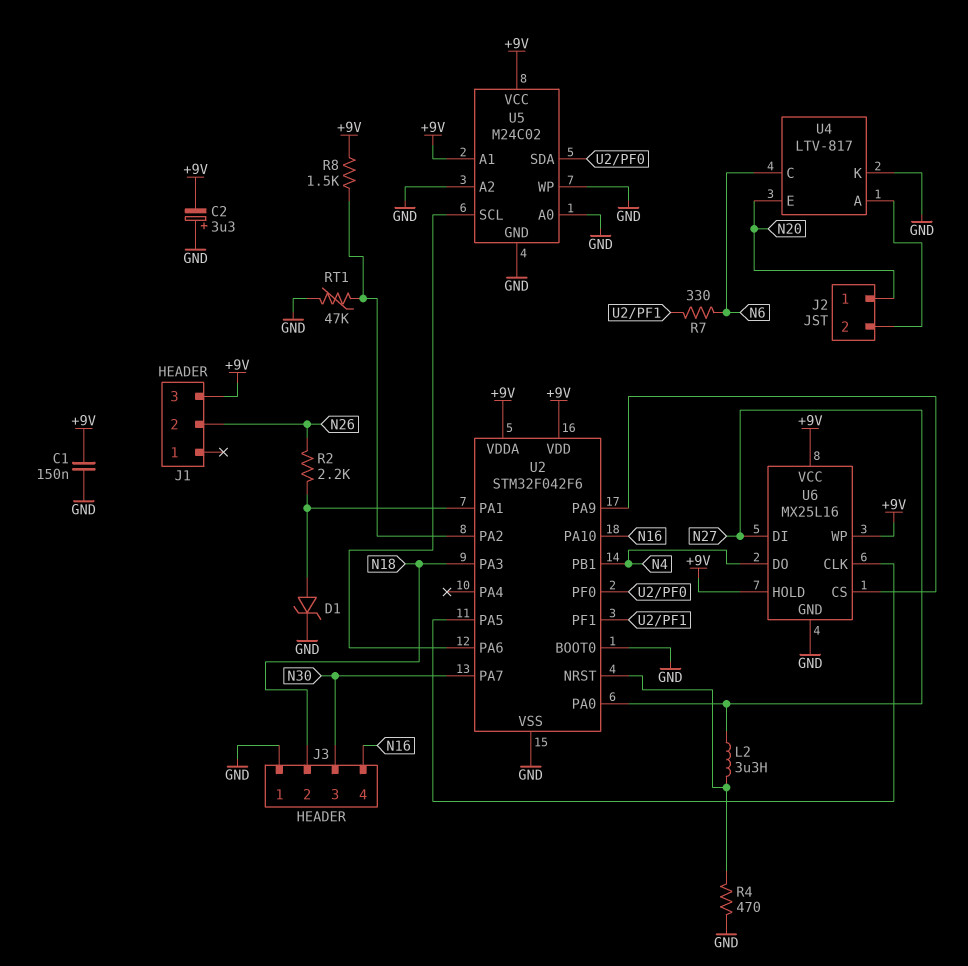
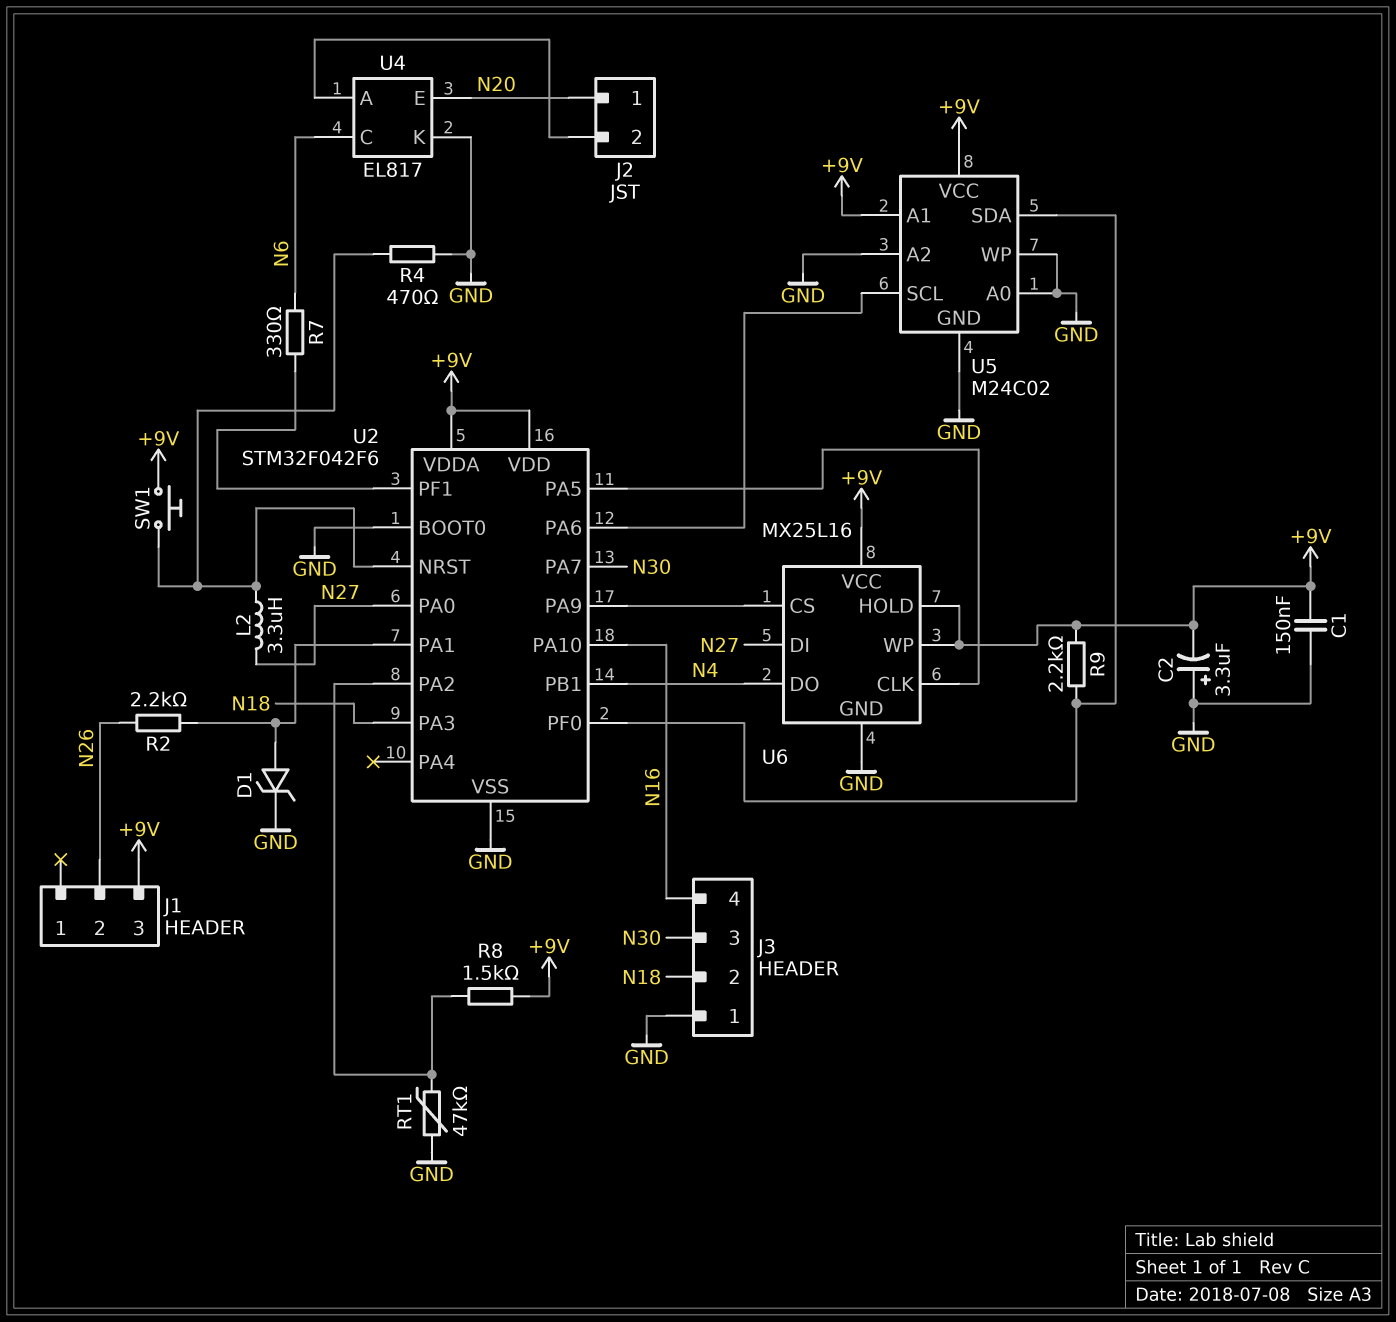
R9: none -> 2.2k (+9V, U2/PF0)
SW1: none -> button (+9V, U2/NRST)
U4: LTV-817 -> EL817

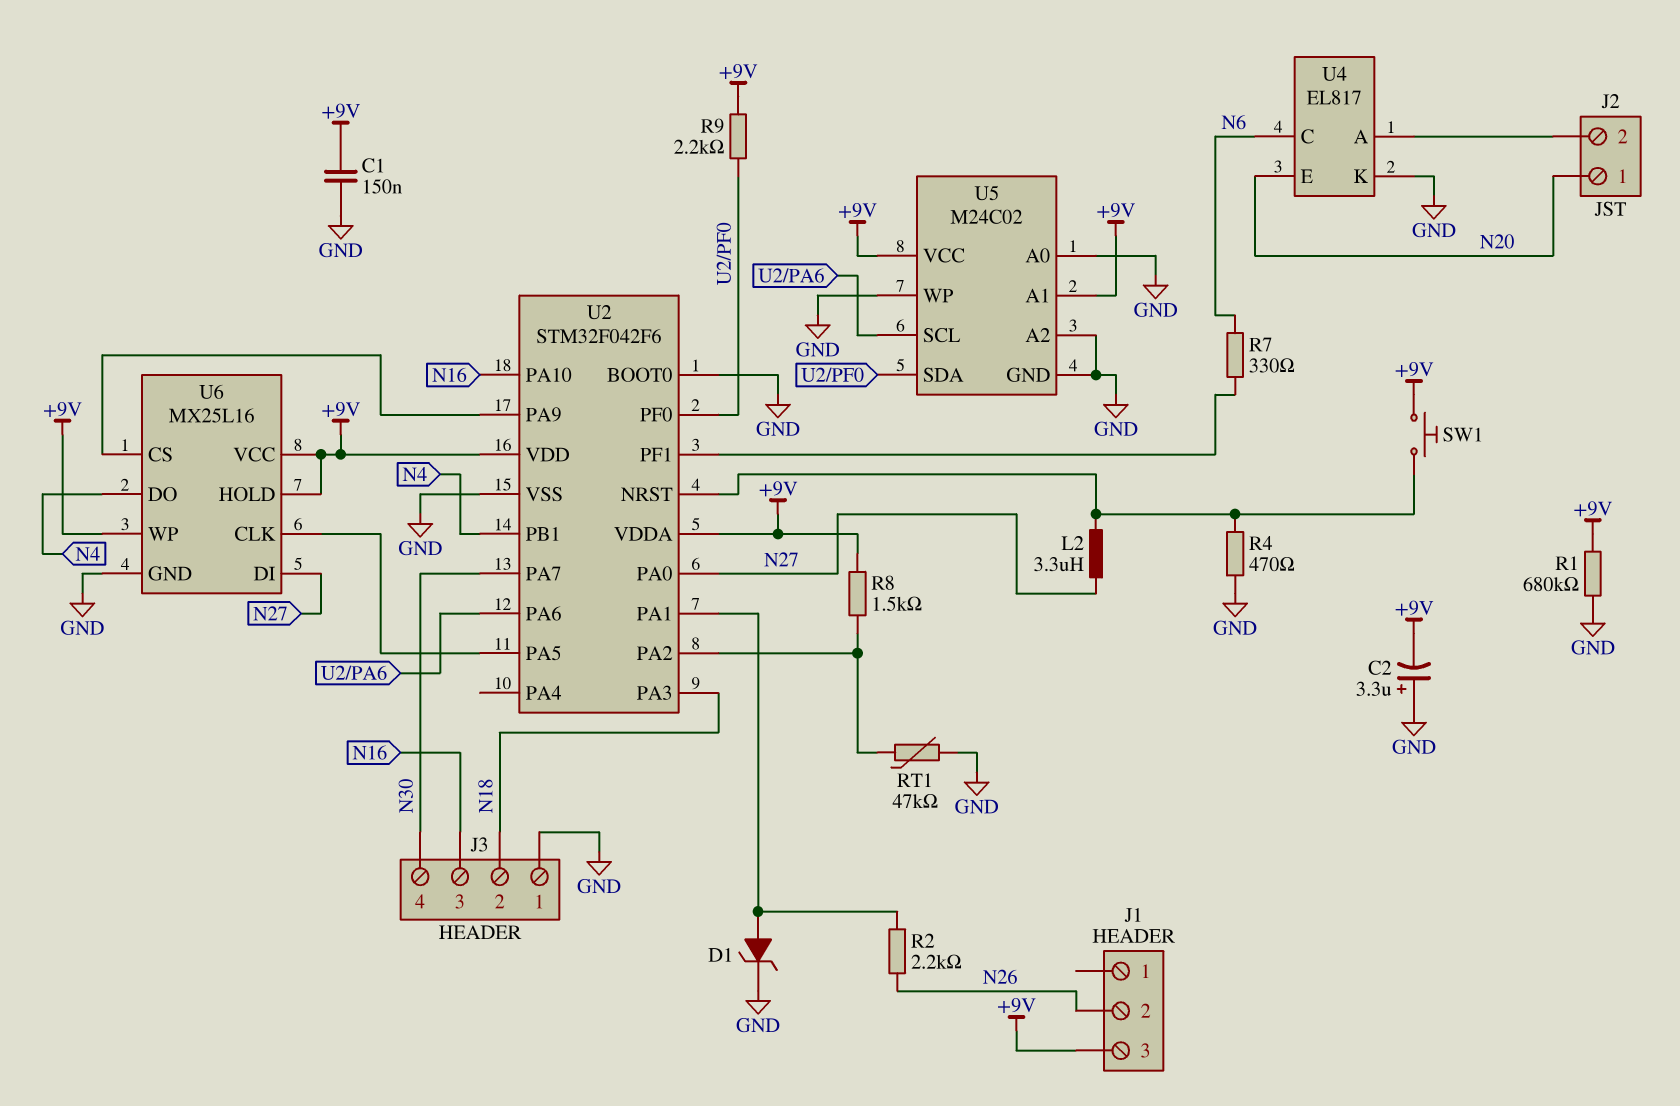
J3 pin 3: N30 -> N16
J3 pin 4: N16 -> N30
R1: none -> 680k (+9V, GND)

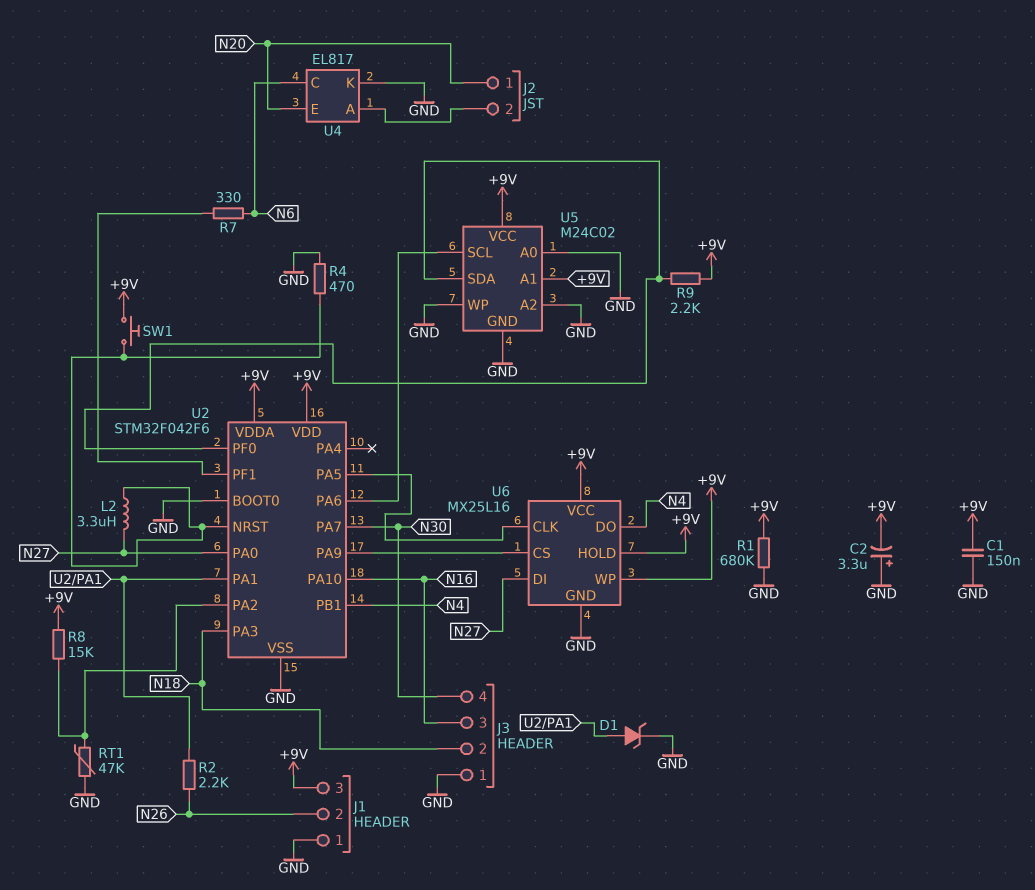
J1 pin 1: none -> GND
R8: 1.5k (+9V, U2/PA2) -> 15k (+9V, U2/PA2)

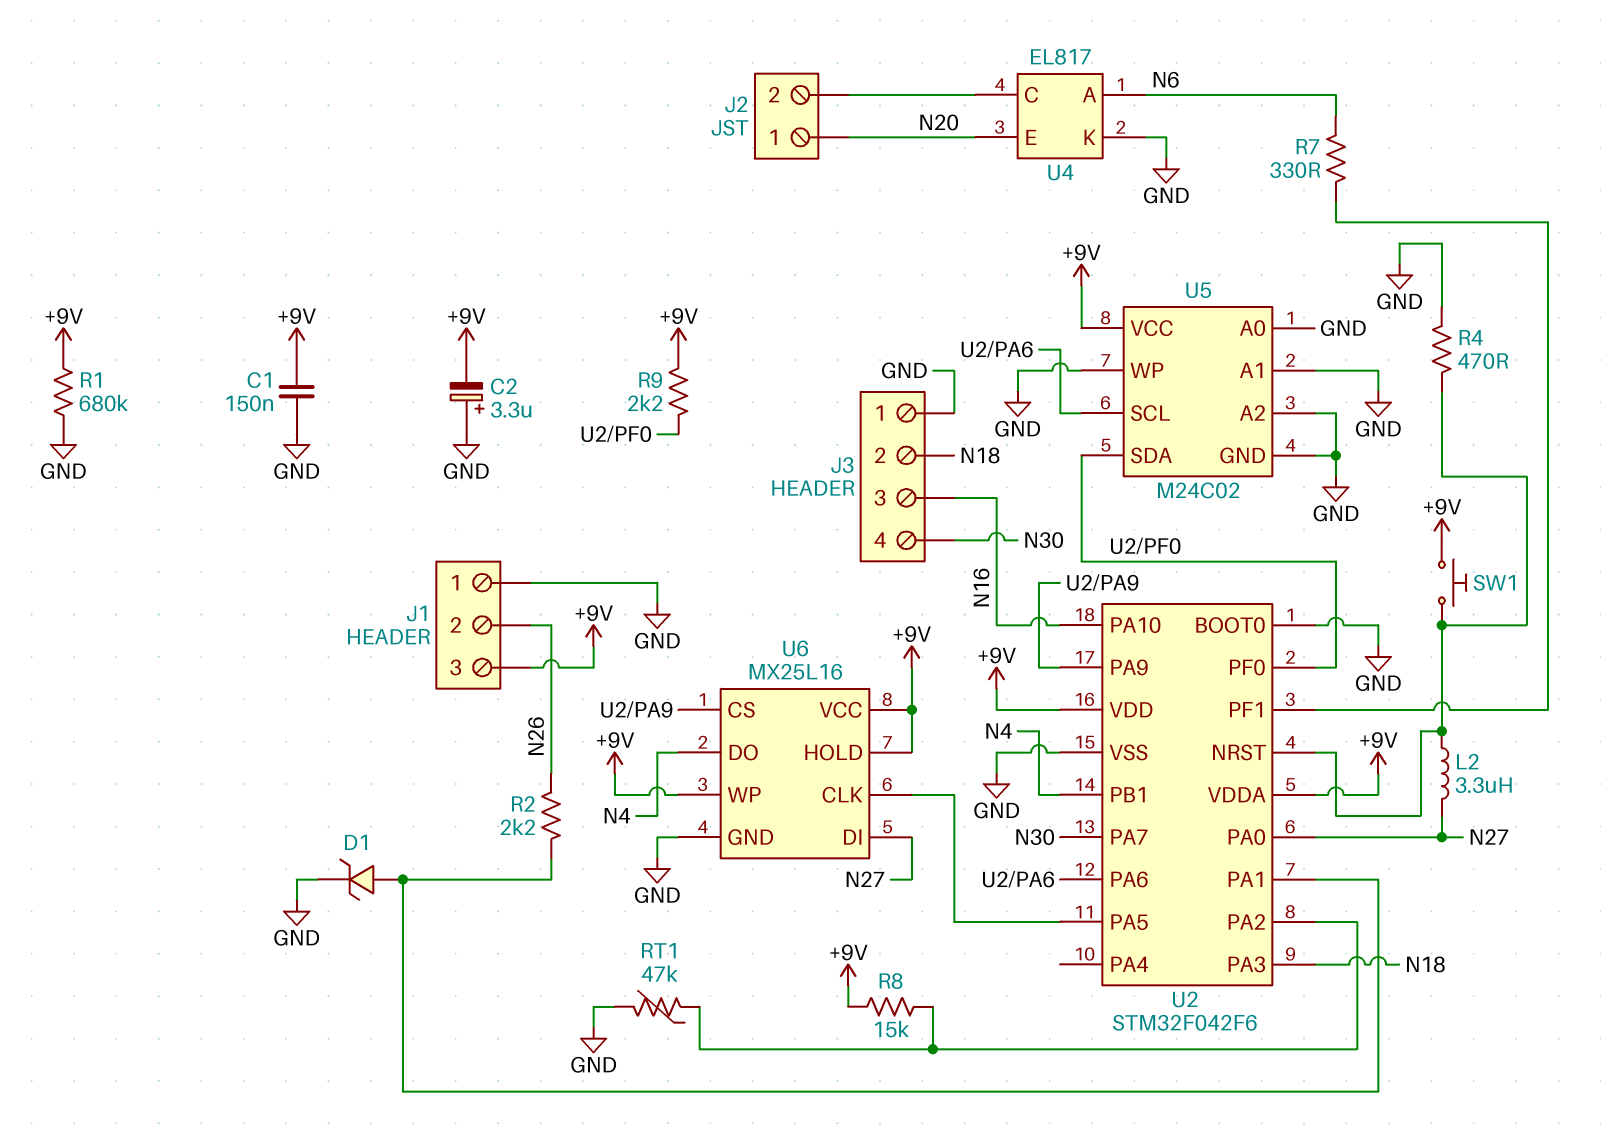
U4 pin A: J2/2 -> N6
U4 pin C: N6 -> J2/2
U5 pin A1: +9V -> GND

